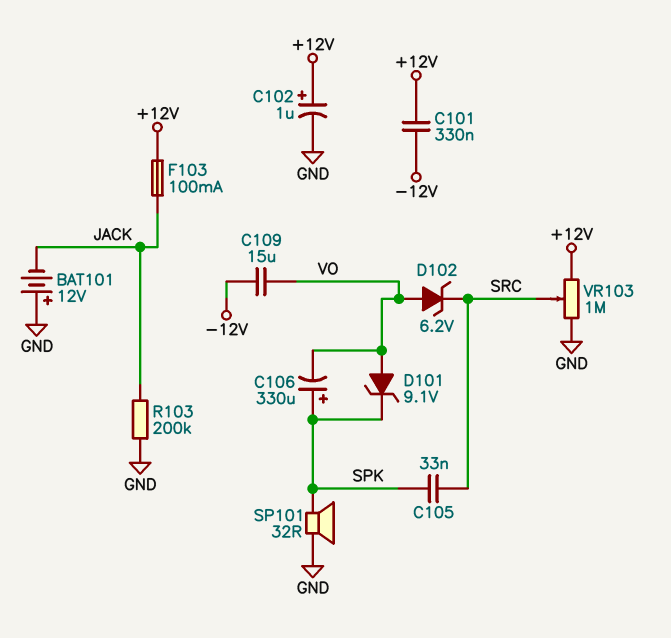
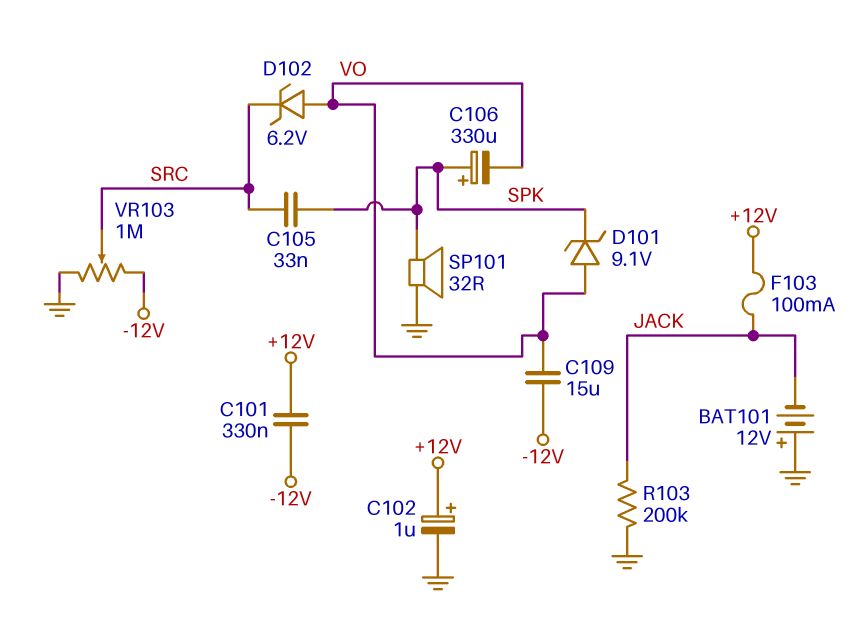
VR103: 1M (+12V, GND, wiper SRC) -> 1M (-12V, GND, wiper SRC)

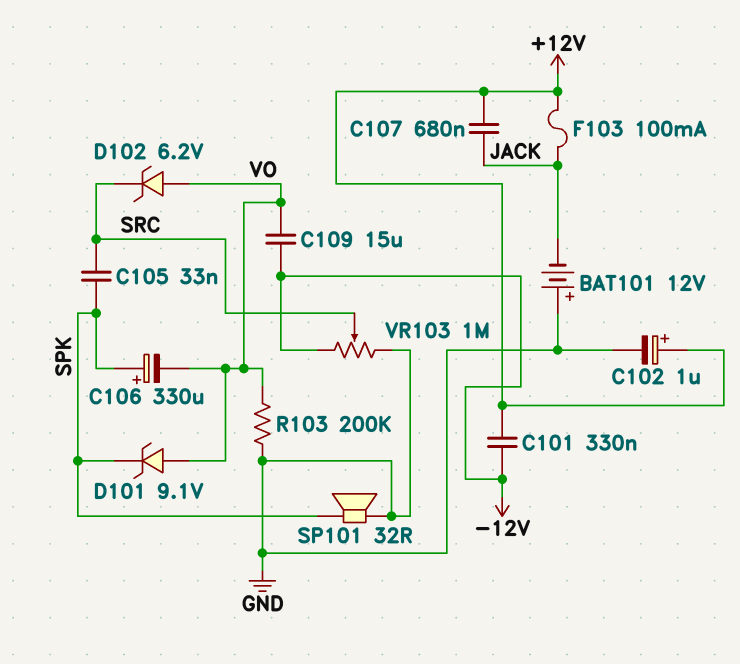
C107: none -> 680nF (+12V, JACK)
R103: 200k (GND, JACK) -> 200k (GND, VO)

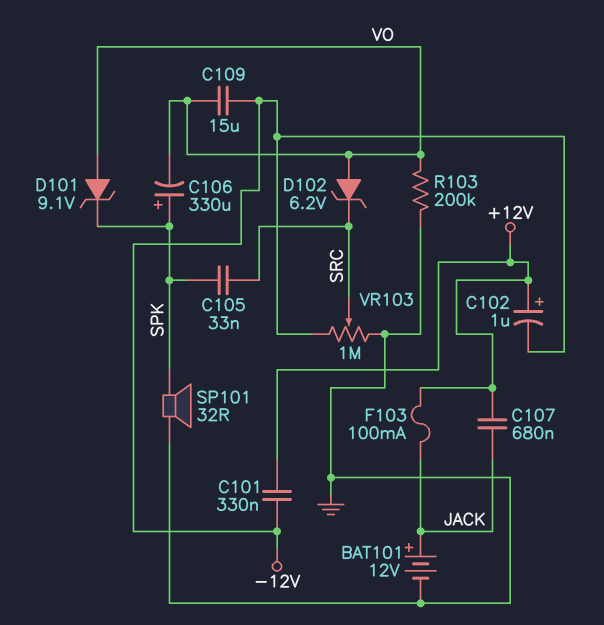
BAT101: 12V (plus GND, minus JACK) -> 12V (plus JACK, minus GND)
C102: 1uF (plus +12V, minus GND) -> 1uF (plus +12V, minus -12V)

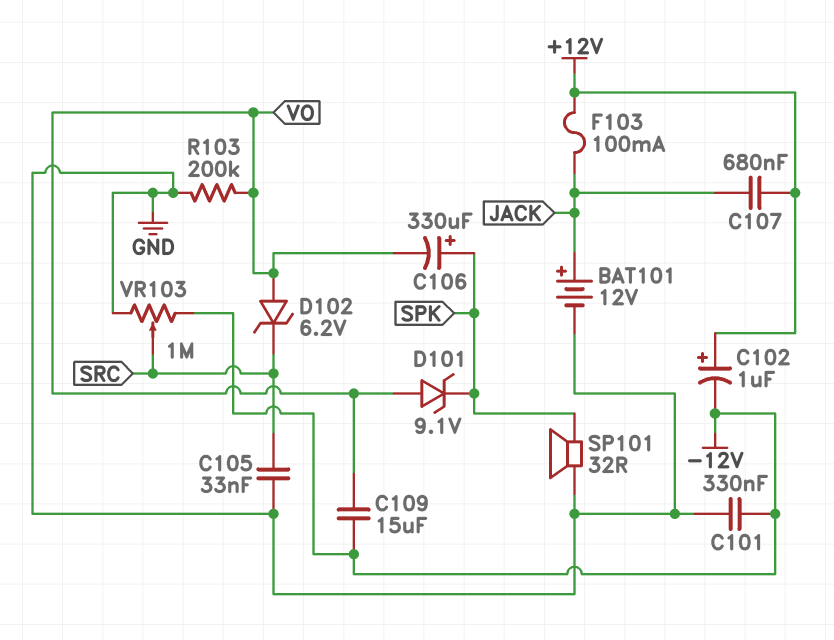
C101: 330nF (+12V, -12V) -> 330nF (-12V, GND)
C105: 33nF (SPK, SRC) -> 33nF (GND, SRC)

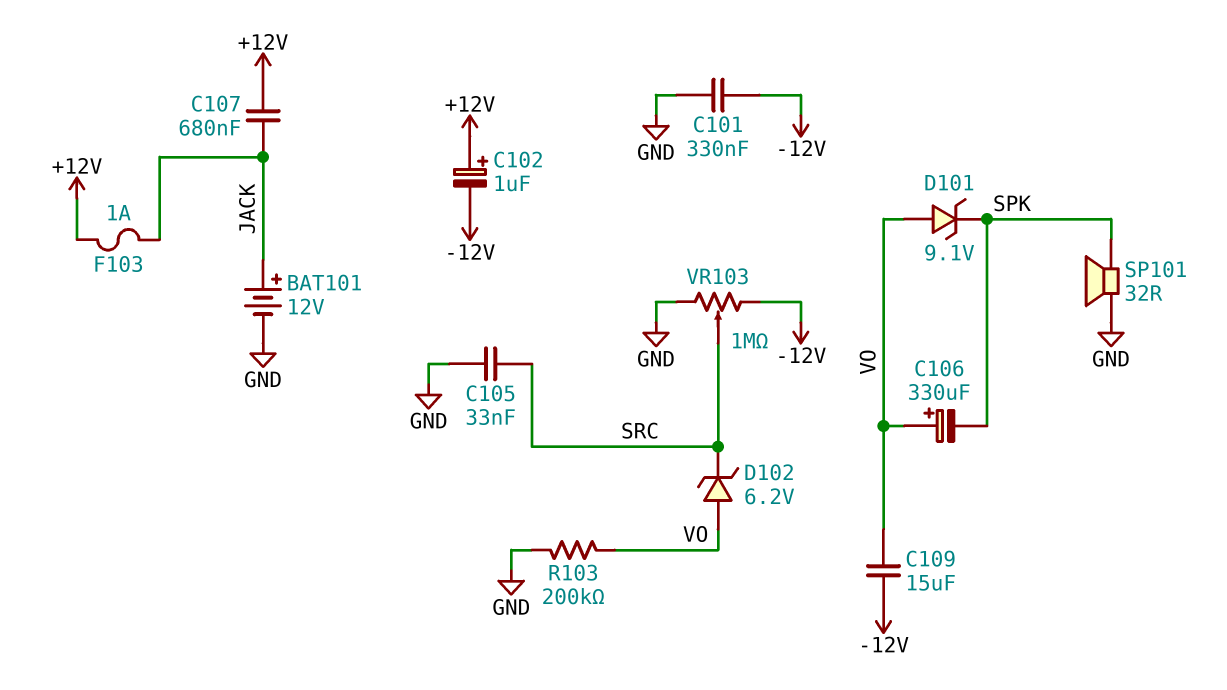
C106: 330uF (plus SPK, minus VO) -> 330uF (plus VO, minus SPK)
F103: 100mA (+12V, JACK) -> 1A (+12V, JACK)

